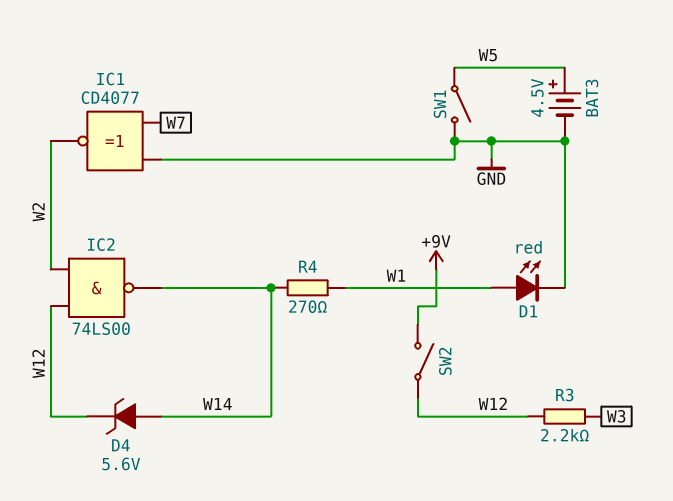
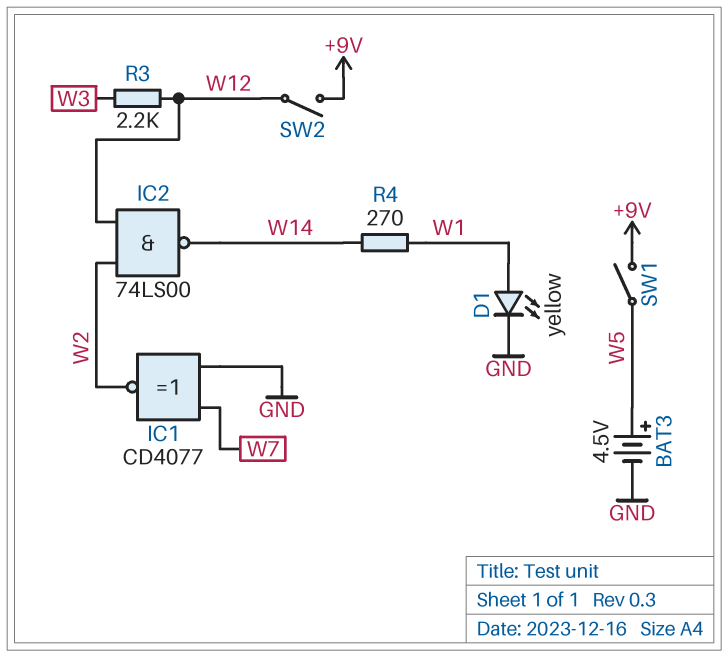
D1: LED red (A W1, K GND) -> LED yellow (A W1, K GND)
D4: zener 5.6V (A W14, K W12) -> none
SW1: switch (GND, W5) -> switch (+9V, W5)

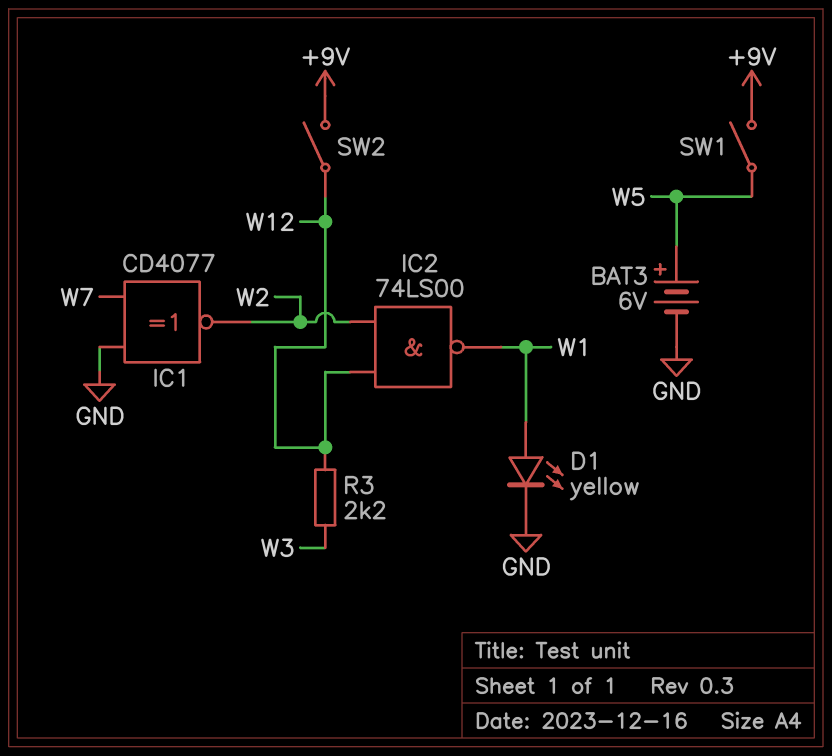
BAT3: 4.5V (plus W5, minus GND) -> 6V (plus W5, minus GND)
IC2: NAND 74LS00 (in W2, in W12, out W14) -> NAND 74LS00 (in W2, in W12, out W1)
R4: 270 (W1, W14) -> none

